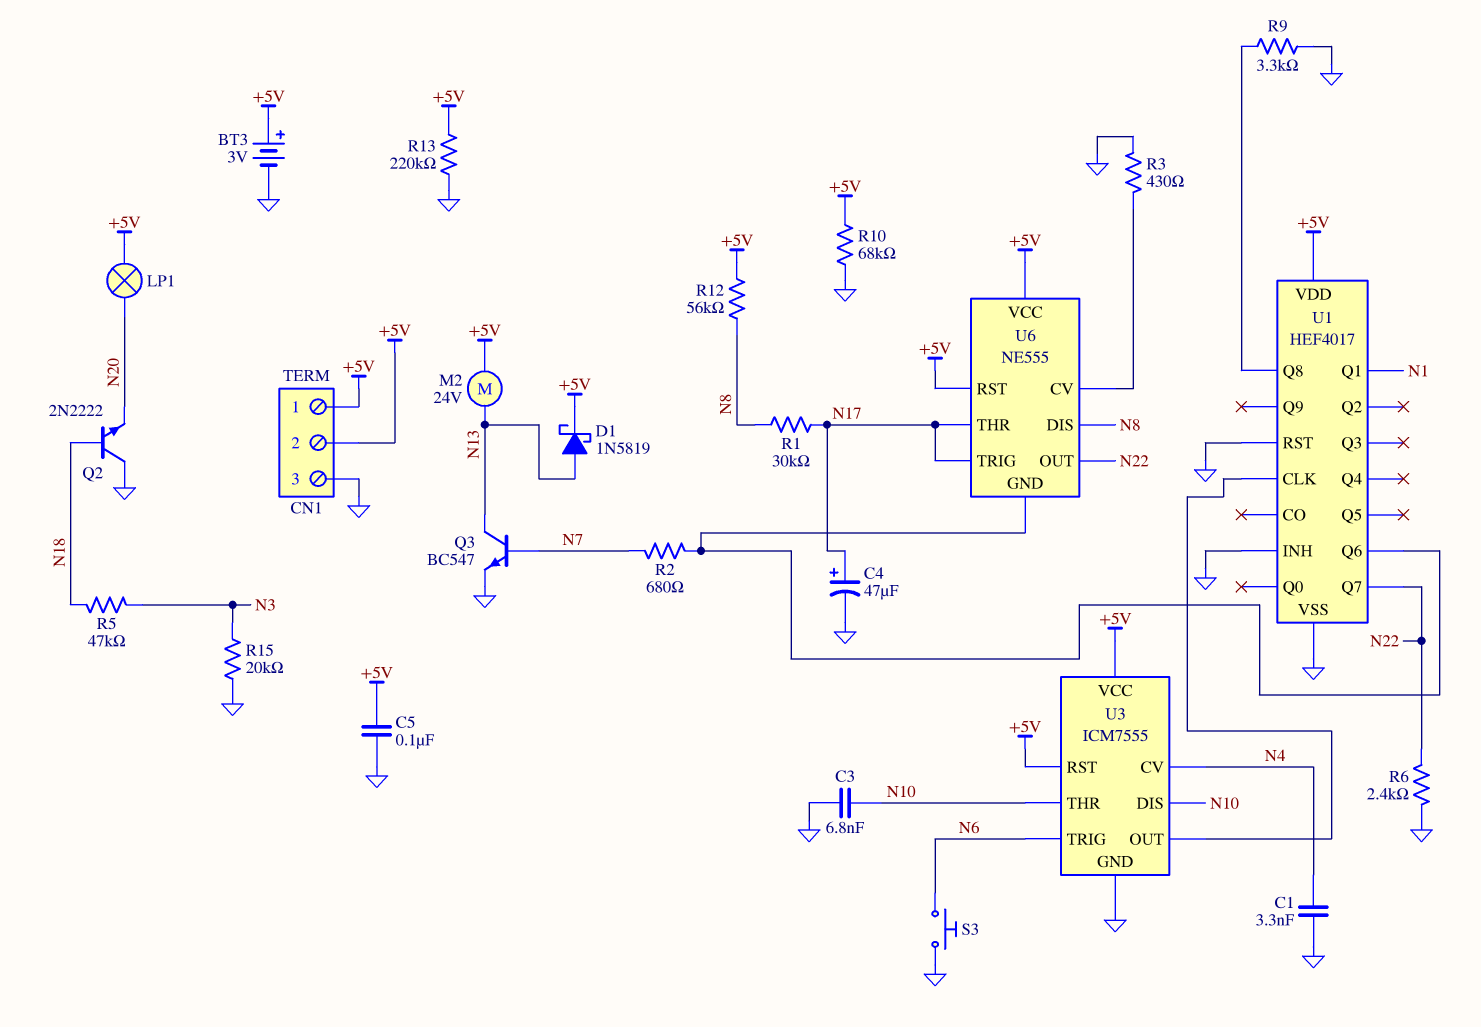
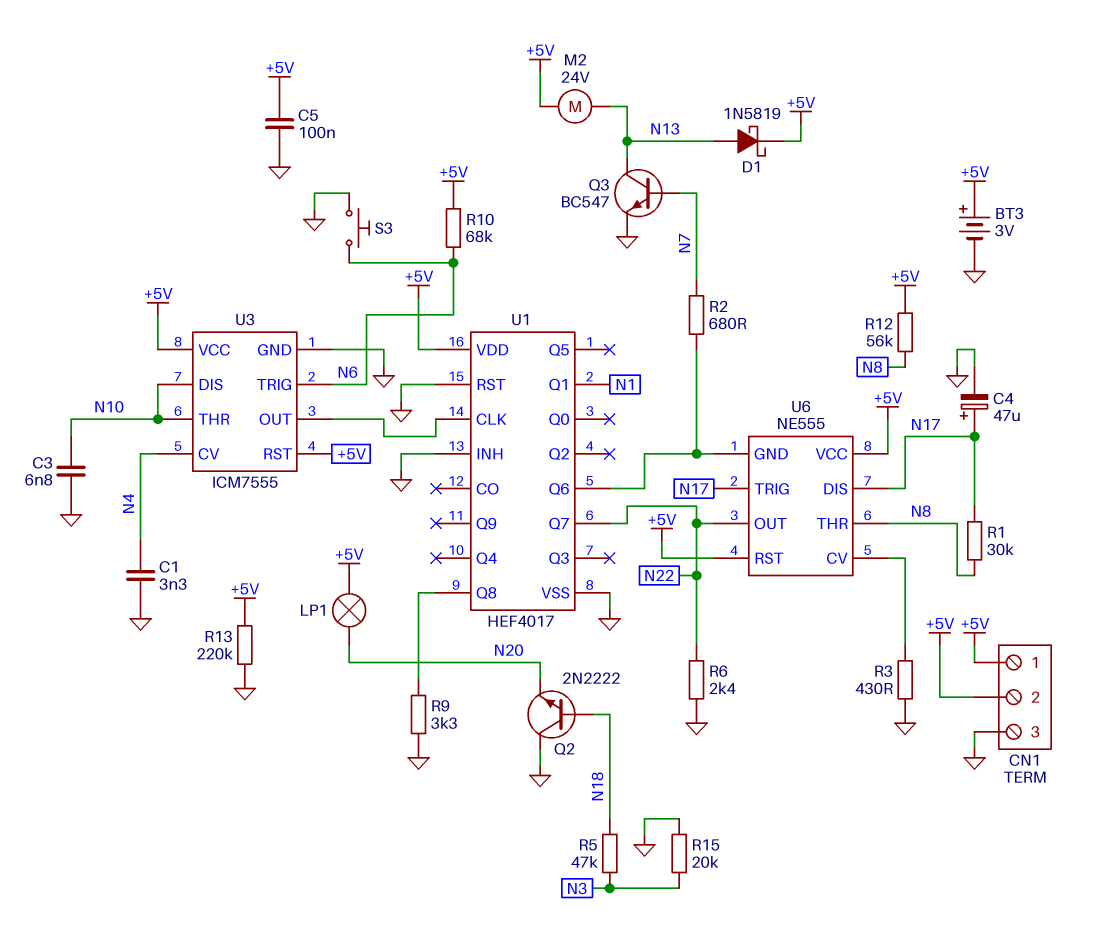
R10: 68k (+5V, GND) -> 68k (+5V, N6)
U6 pin DIS: N8 -> N17
U6 pin THR: N17 -> N8

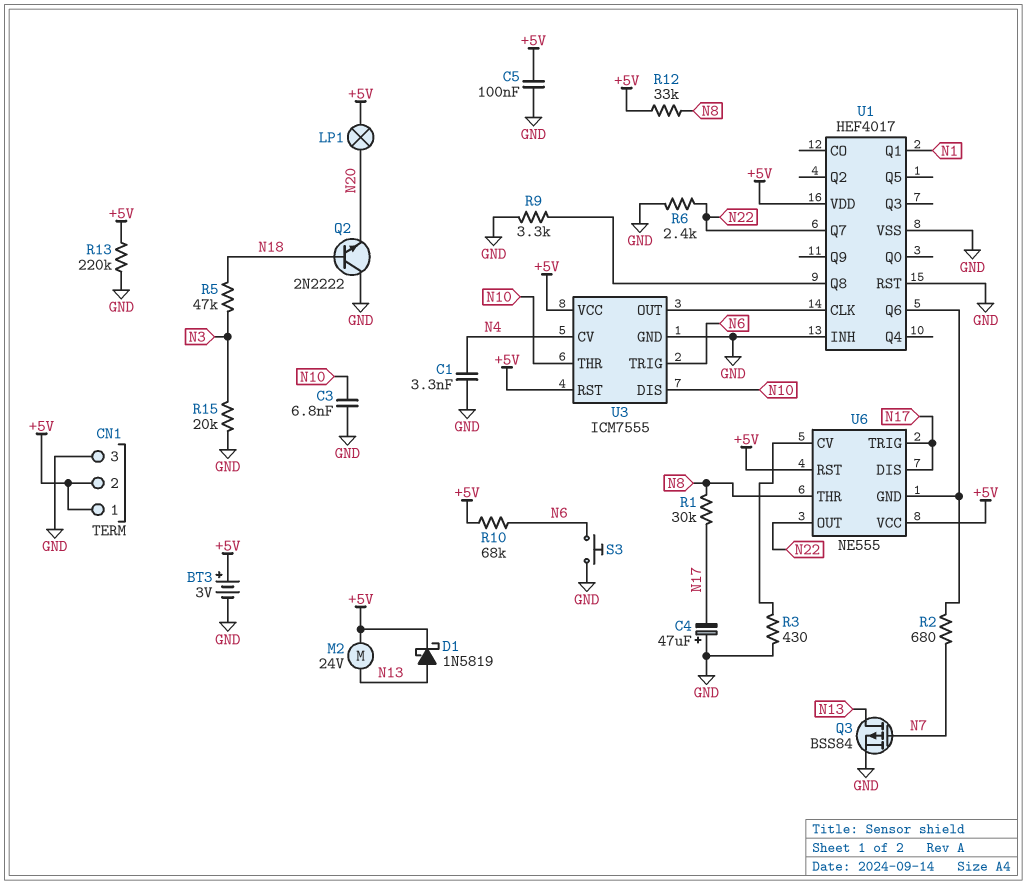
C4: 47uF (plus N17, minus GND) -> 47uF (plus GND, minus N17)
Q3: NPN BC547 (B N7, C N13, E GND) -> PMOS BSS84 (G N7, D N13, S GND)
R12: 56k (+5V, N8) -> 33k (+5V, N8)

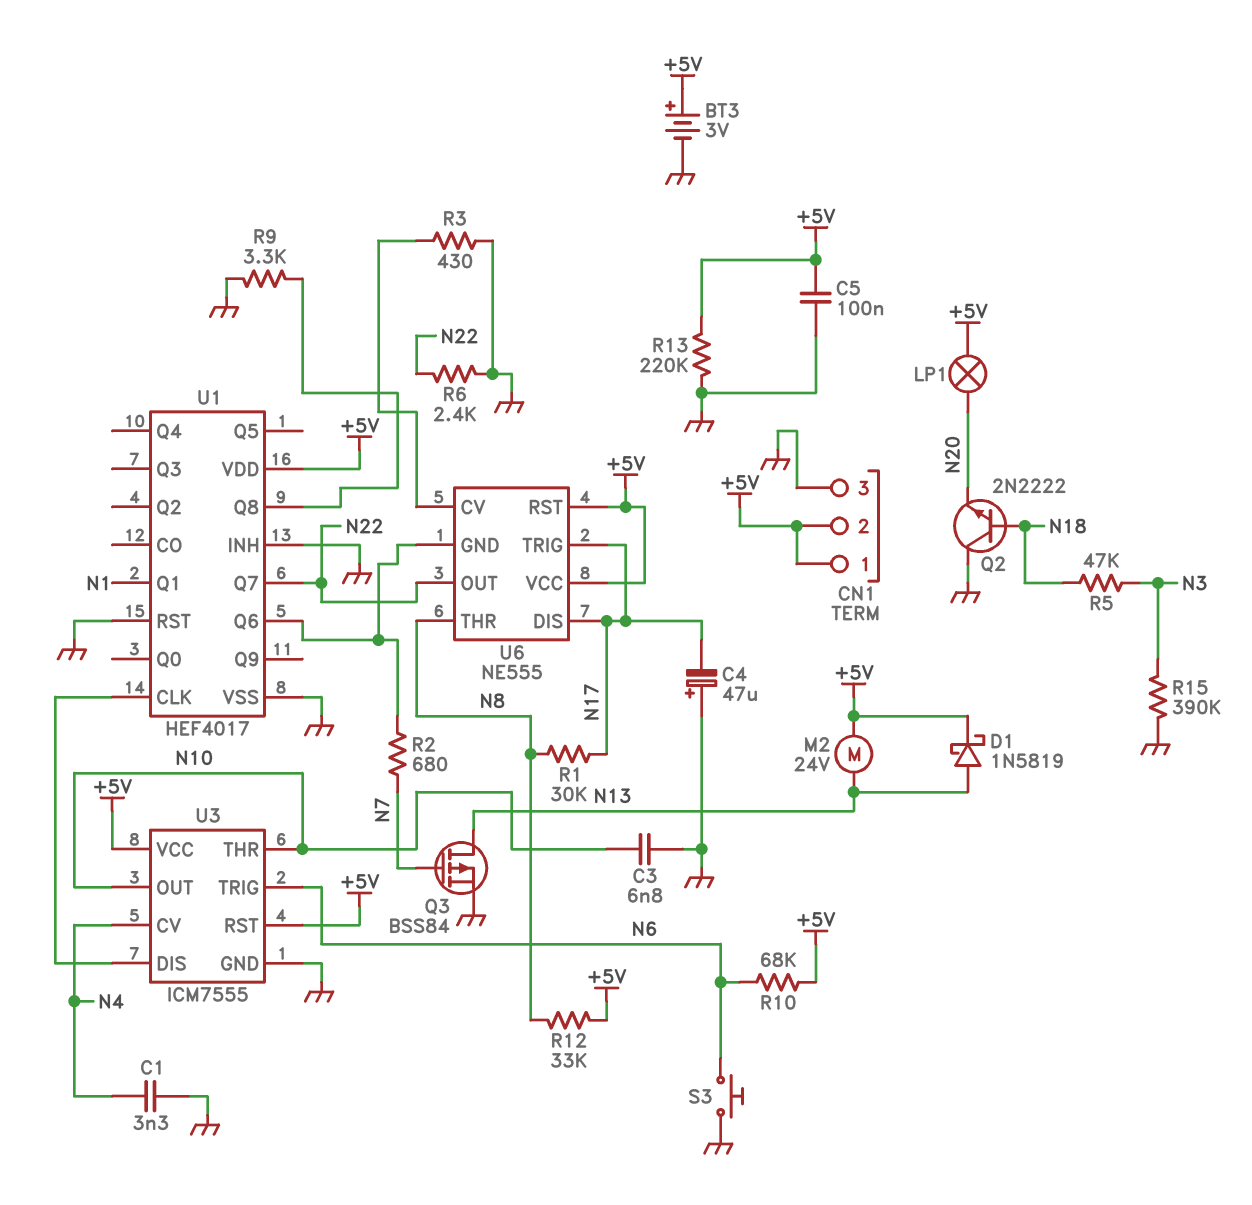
R15: 20k (GND, N3) -> 390k (GND, N3)
U3 pin DIS: N10 -> U1/CLK
U3 pin OUT: U1/CLK -> N10

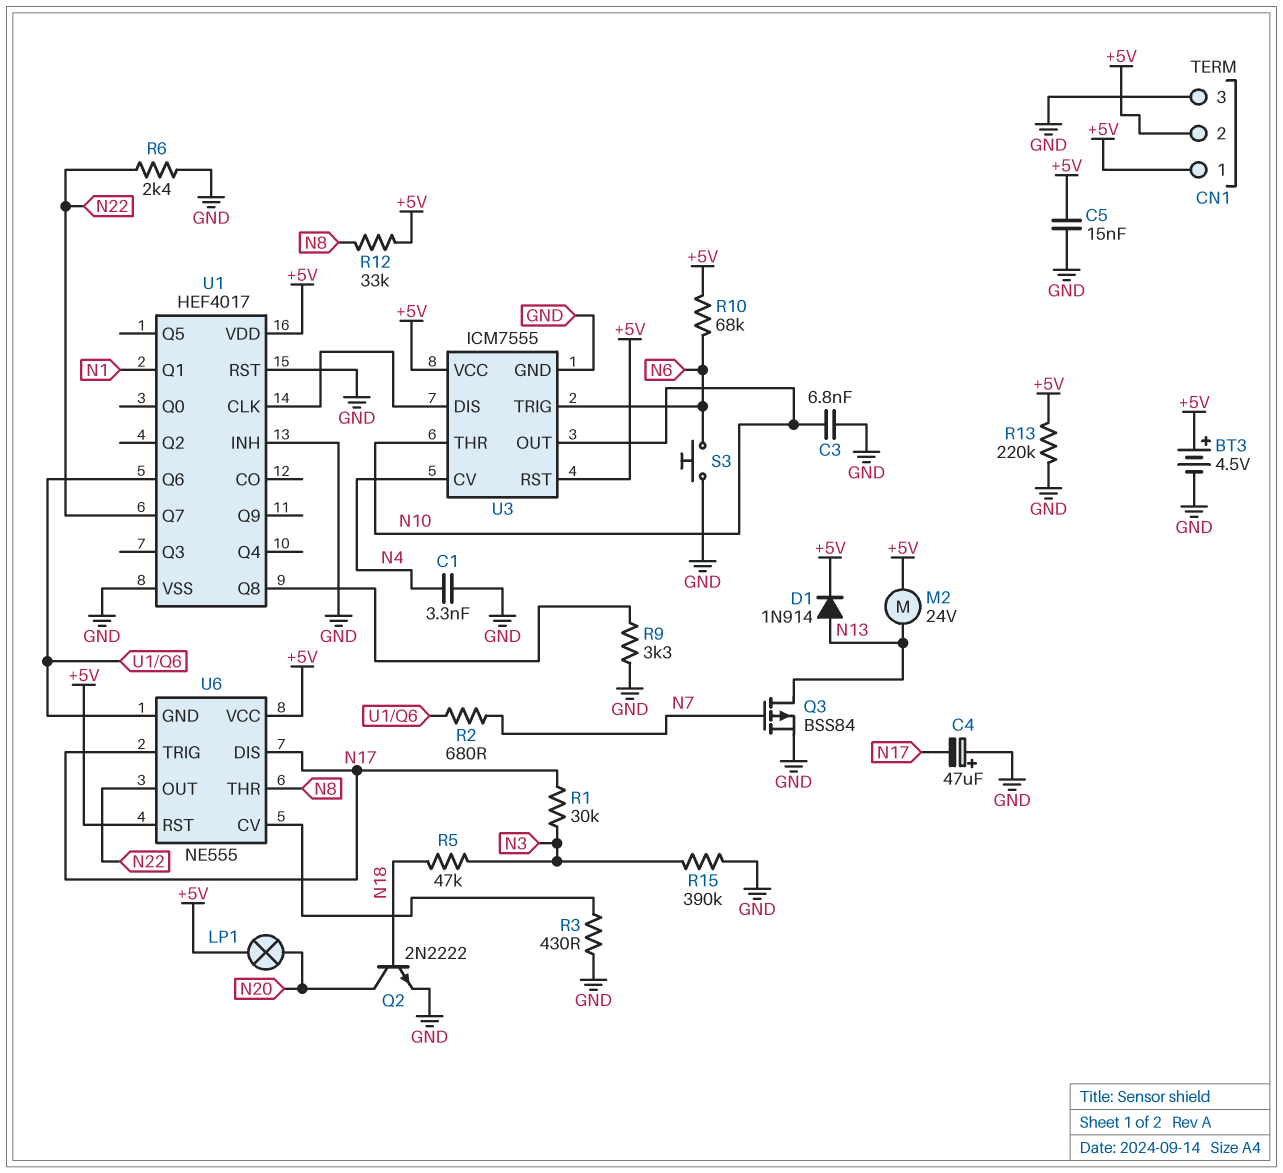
BT3: 3V (plus +5V, minus GND) -> 4.5V (plus +5V, minus GND)
C5: 100nF (+5V, GND) -> 15nF (+5V, GND)
D1: schottky 1N5819 (A N13, K +5V) -> diode 1N914 (A N13, K +5V)
Q2: NPN 2N2222 (B N18, C GND, E N20) -> NPN 2N2222 (B N18, C N20, E GND)
R1: 30k (N8, N17) -> 30k (N3, N17)

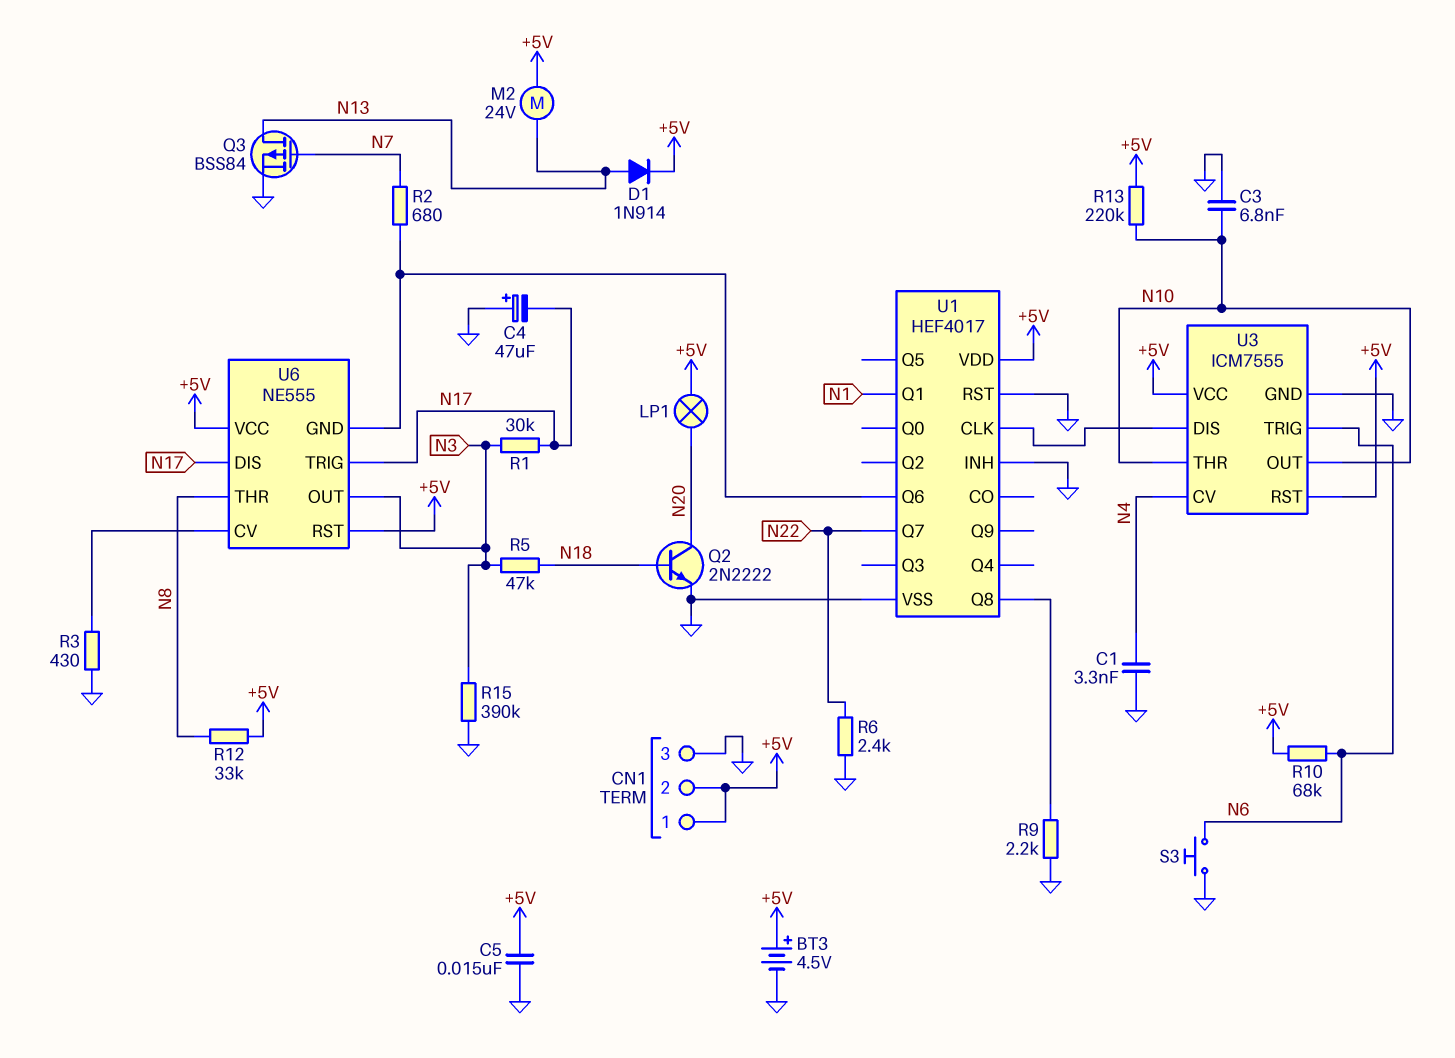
R9: 3.3k (GND, U1/Q8) -> 2.2k (GND, U1/Q8)
R13: 220k (+5V, GND) -> 220k (+5V, N10)
U6 pin OUT: N22 -> N3

